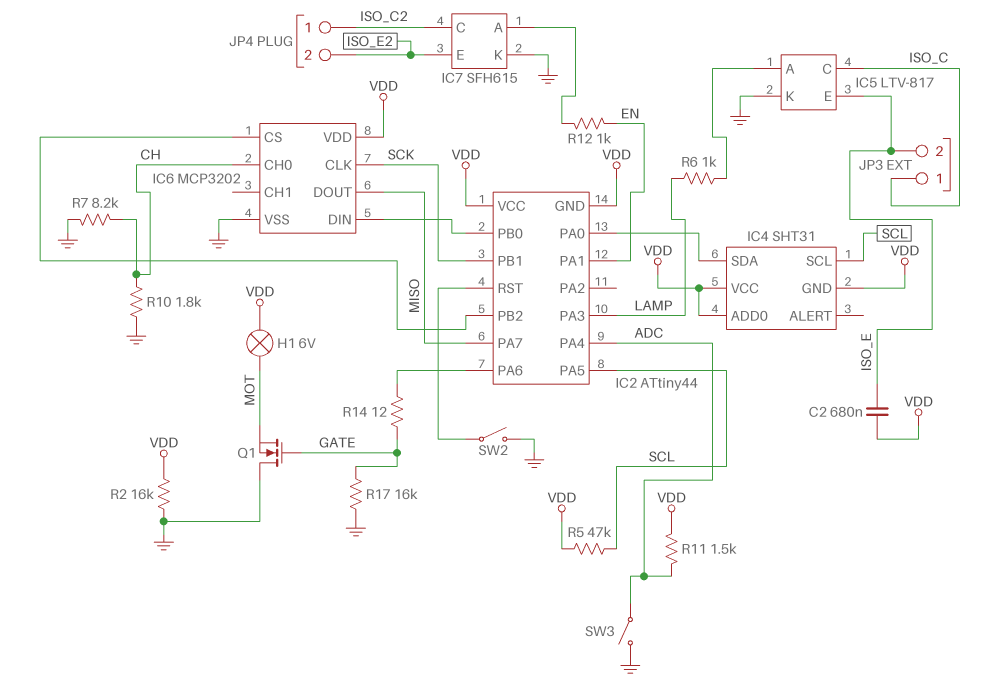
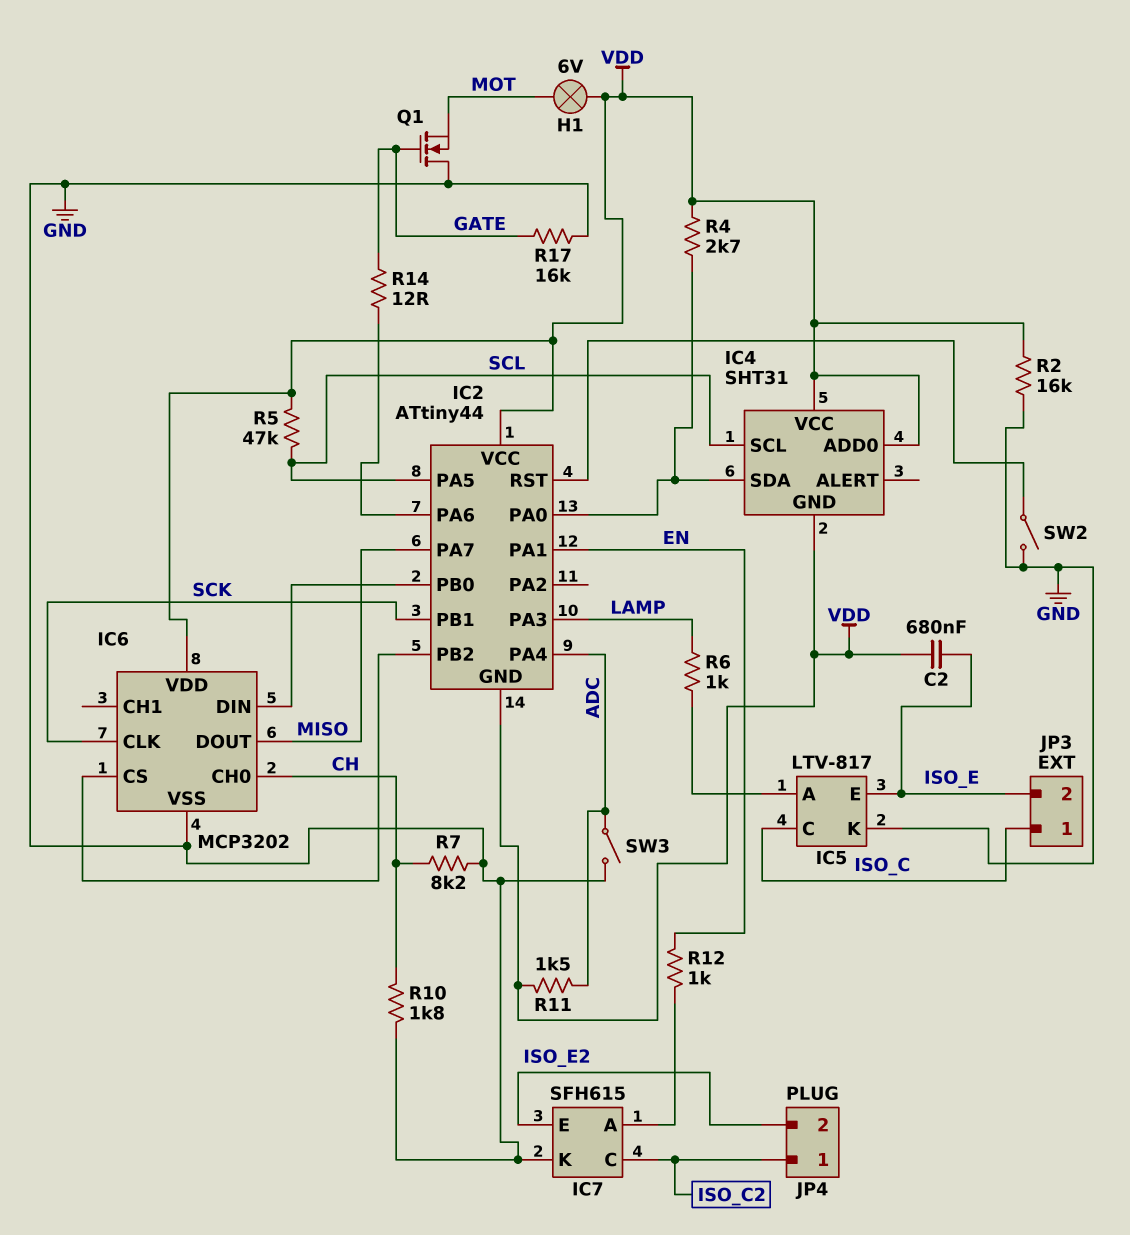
R4: none -> 2.7k (IC2/PA0, VDD)

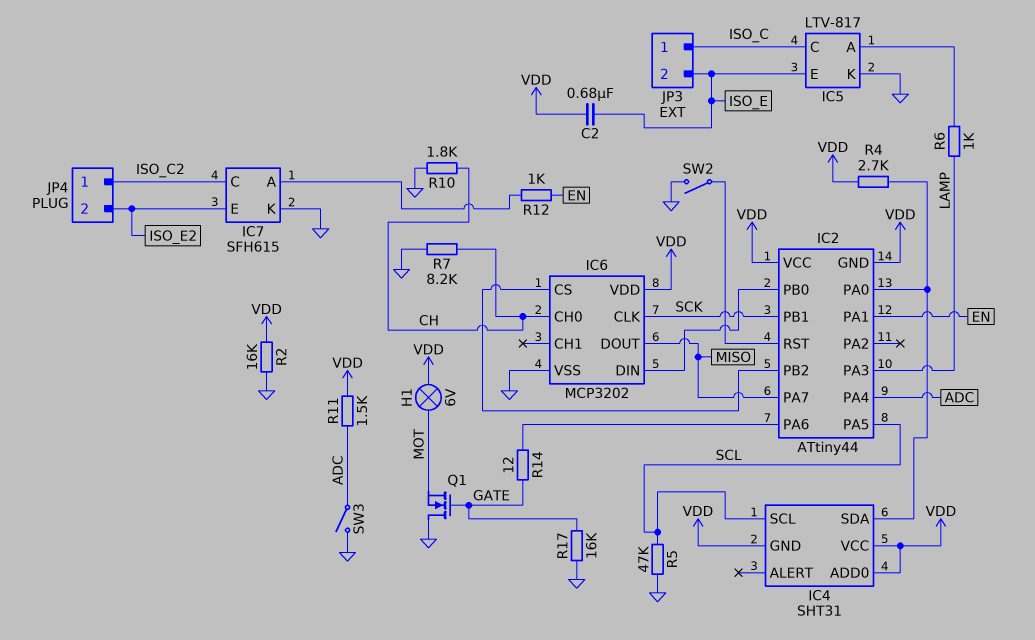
R5: 47k (SCL, VDD) -> 47k (GND, SCL)

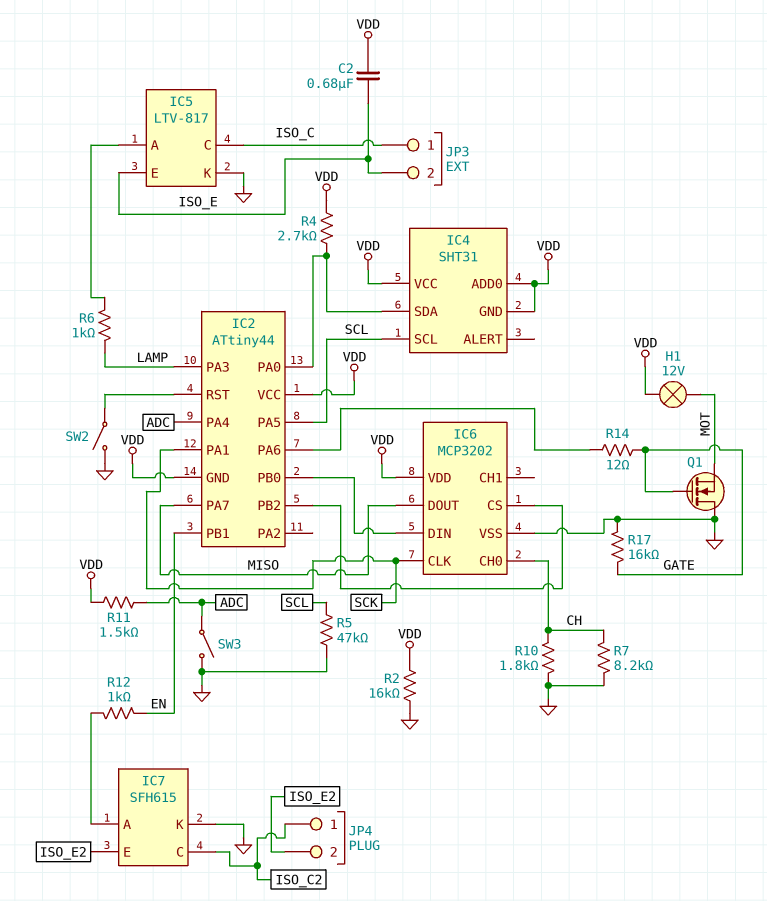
H1: lamp 6V (MOT, VDD) -> lamp 12V (MOT, VDD)
IC2 pin PA1: EN -> SCK
IC2 pin PB1: SCK -> EN

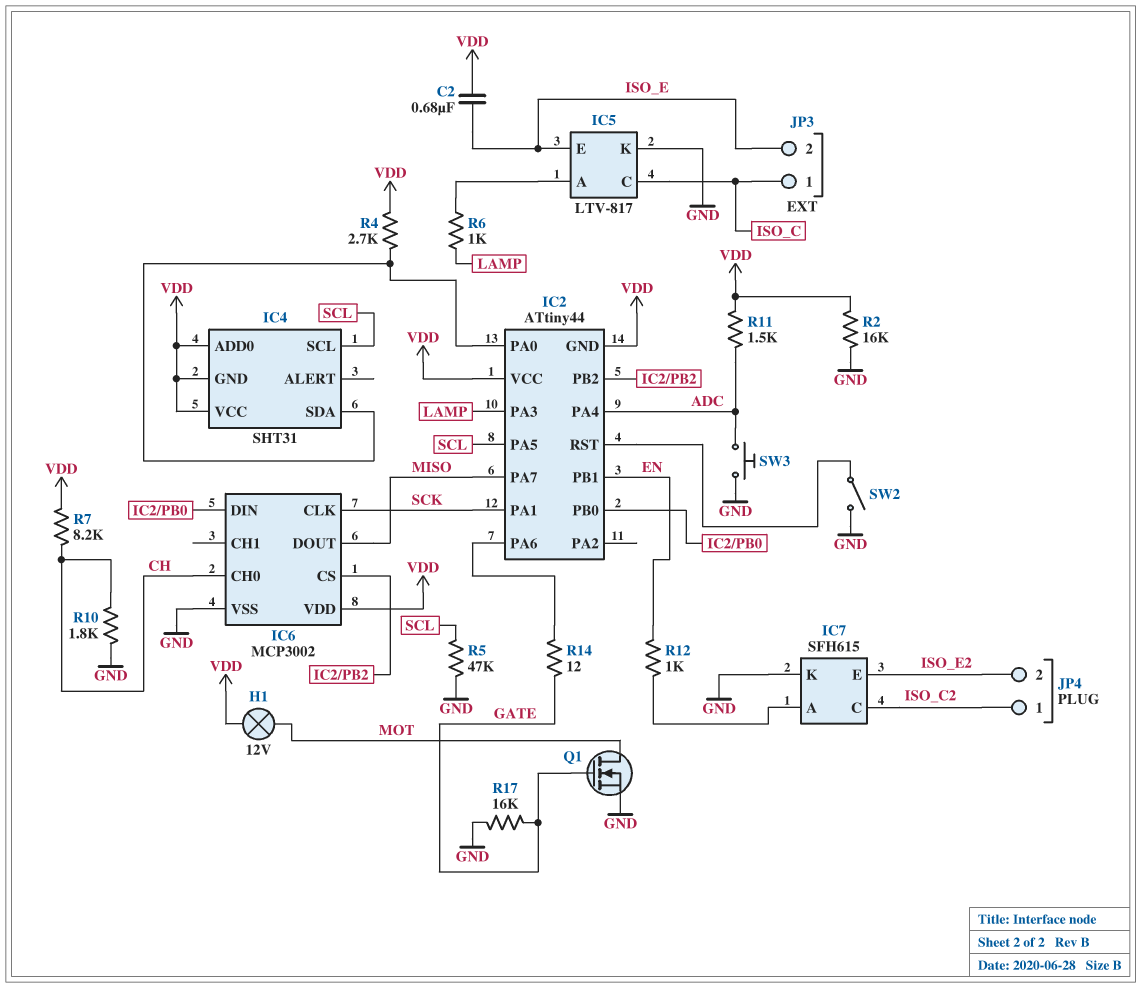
IC6: MCP3202 -> MCP3002
Q1: NMOS (G GATE, D GND, S MOT) -> NMOS (G GATE, D MOT, S GND)
R7: 8.2k (CH, GND) -> 8.2k (CH, VDD)
SW3: switch (ADC, GND) -> button (ADC, GND)

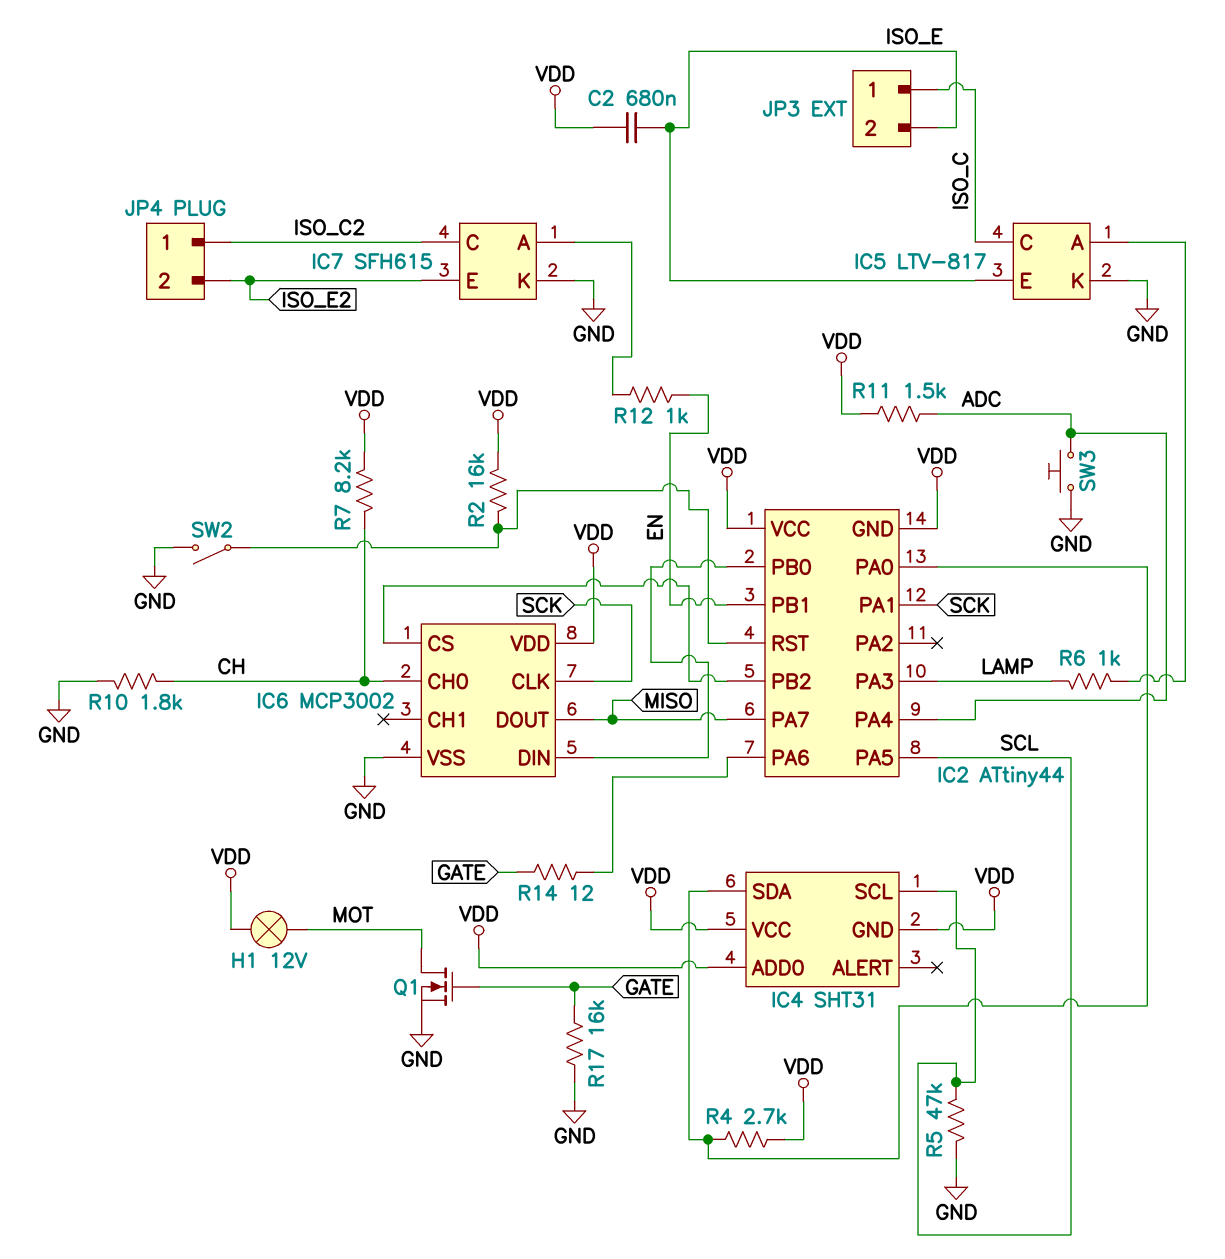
R2: 16k (GND, VDD) -> 16k (IC2/RST, VDD)

